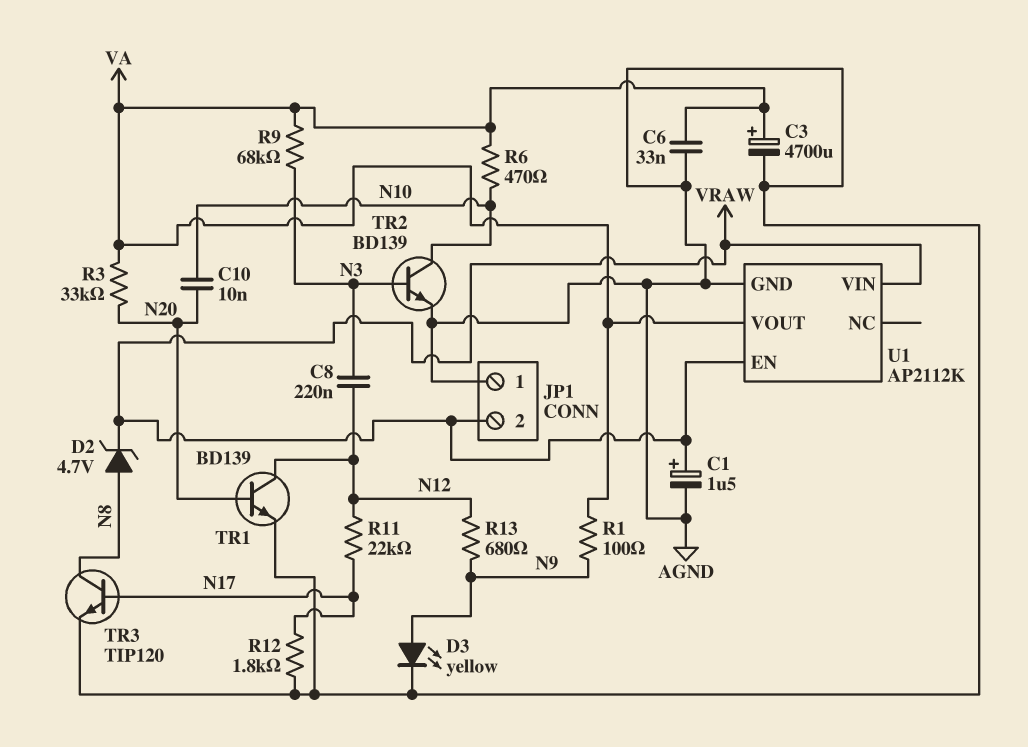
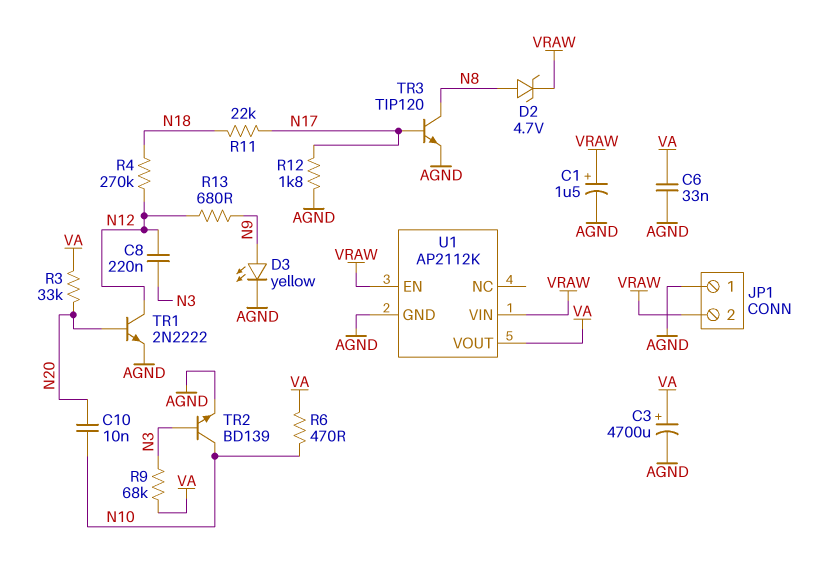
R1: 100 (N9, VA) -> none
R4: none -> 270k (N12, N18)
R11: 22k (N12, N17) -> 22k (N17, N18)
TR1: NPN BD139 (B N20, C N12, E AGND) -> NPN 2N2222 (B N20, C N12, E AGND)

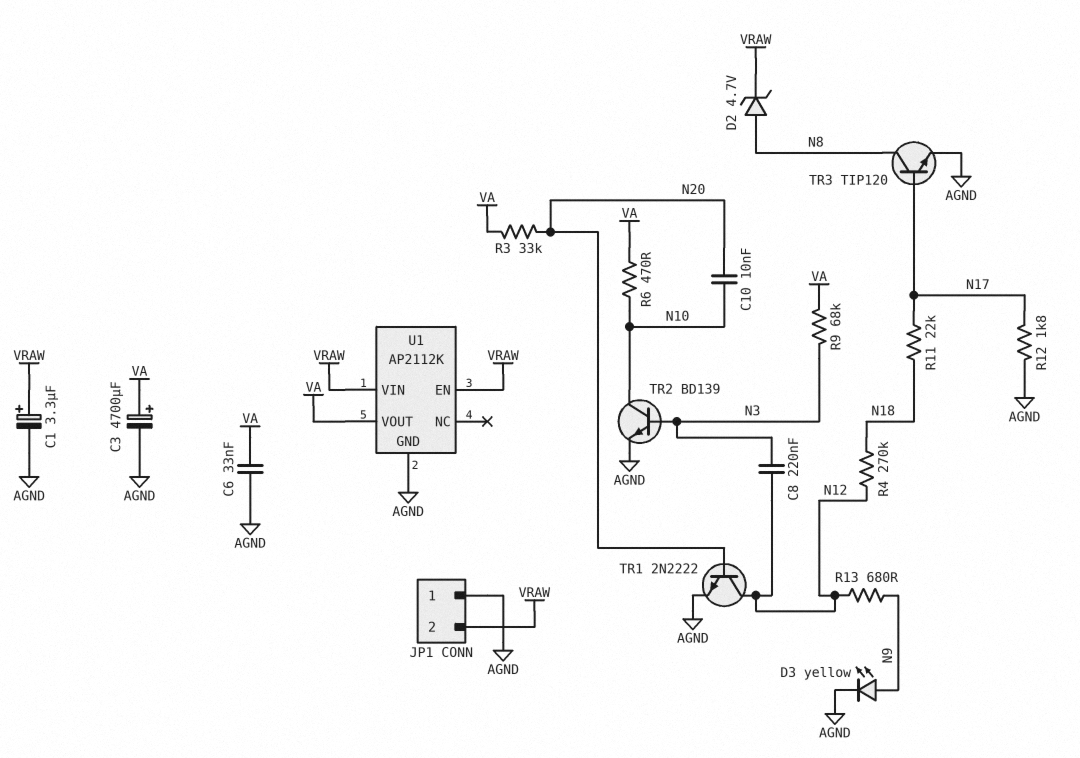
C1: 1.5uF (plus VRAW, minus AGND) -> 3.3uF (plus VRAW, minus AGND)

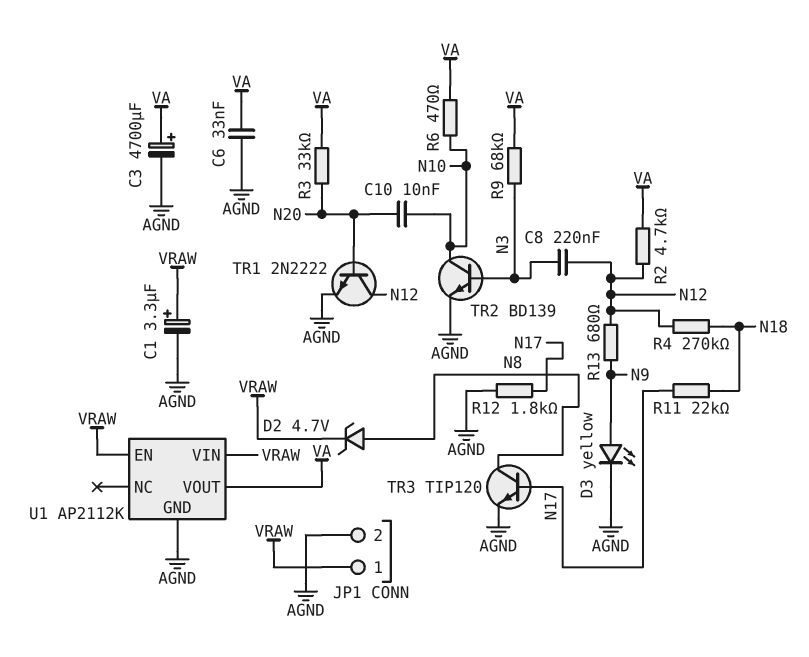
JP1 pin 1: AGND -> VRAW
JP1 pin 2: VRAW -> AGND
R2: none -> 4.7k (N12, VA)

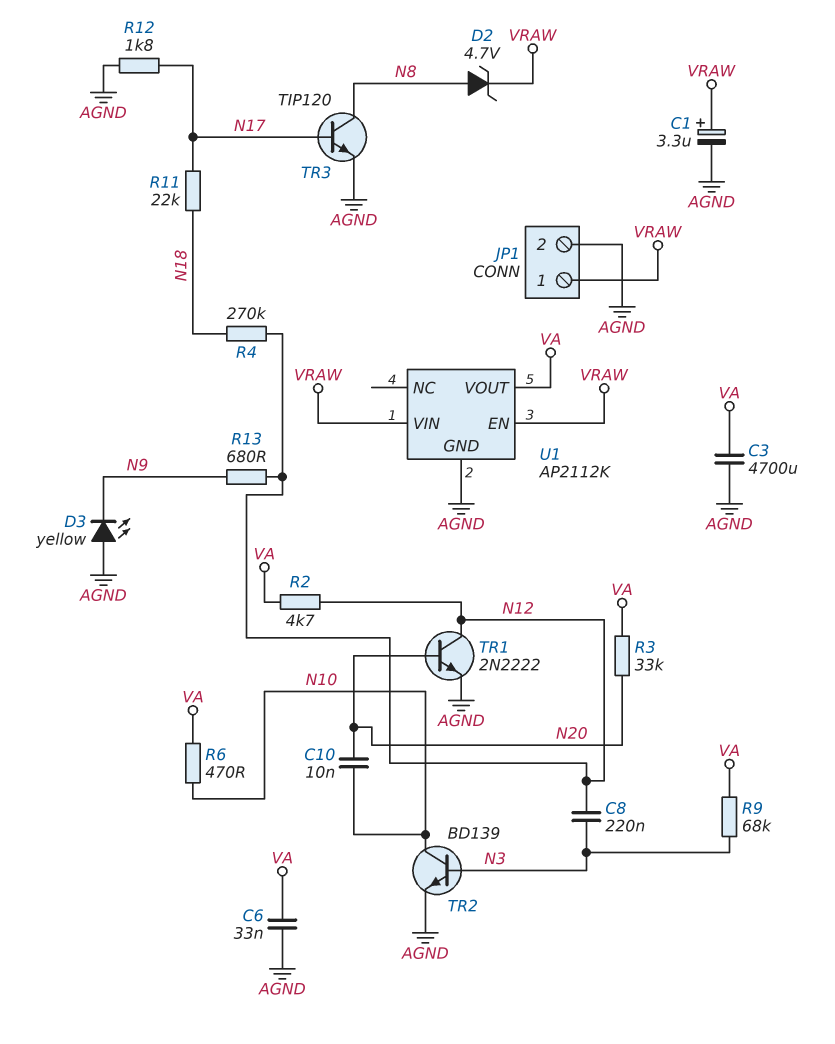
C3: 4700uF (plus VA, minus AGND) -> 4700uF (AGND, VA)
D3: LED yellow (A N9, K AGND) -> LED yellow (A AGND, K N9)

